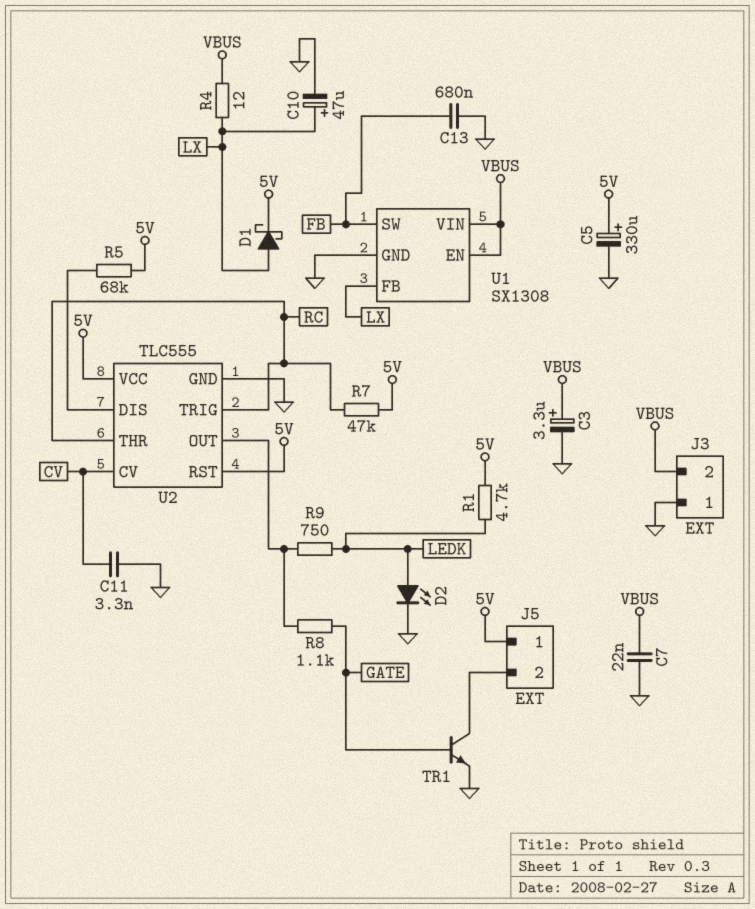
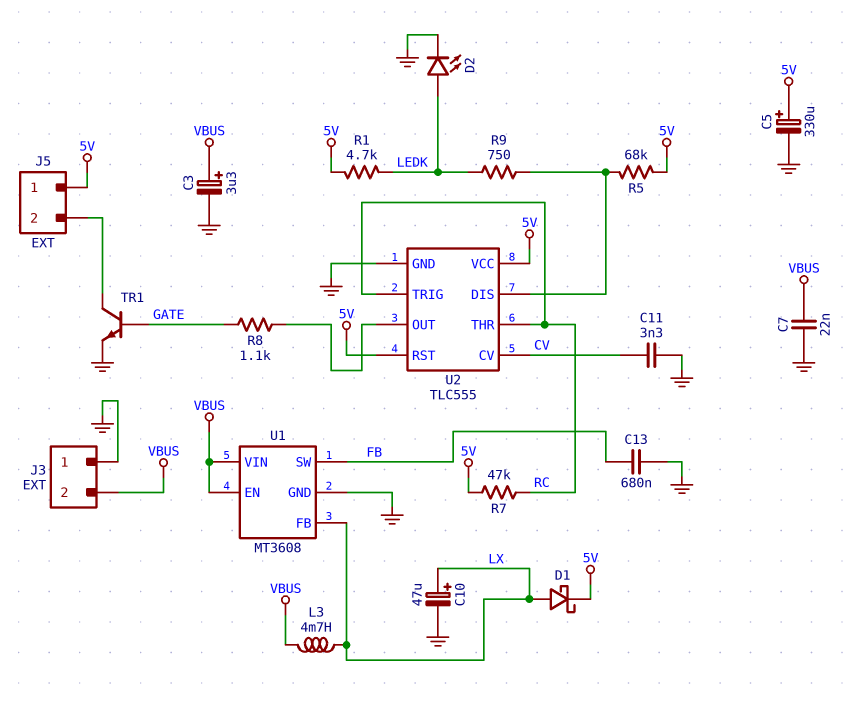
L3: none -> 4.7mH (LX, VBUS)
R4: 12 (LX, VBUS) -> none
R9: 750 (LEDK, U2/OUT) -> 750 (LEDK, U2/DIS)
U1: SX1308 -> MT3608

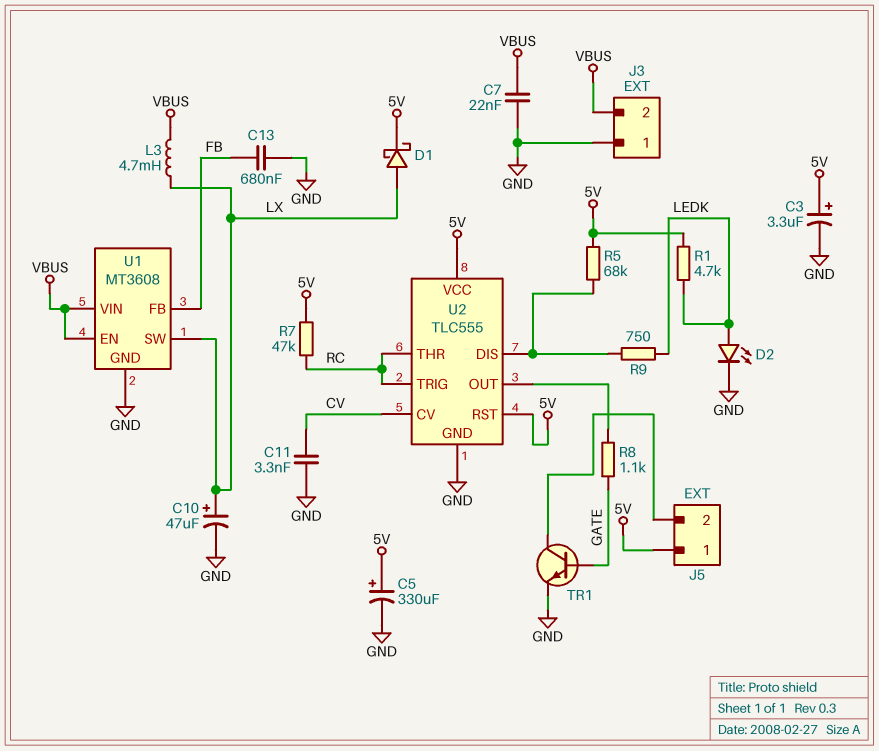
C3: 3.3uF (plus VBUS, minus GND) -> 3.3uF (plus 5V, minus GND)
U1 pin FB: LX -> FB
U1 pin SW: FB -> LX

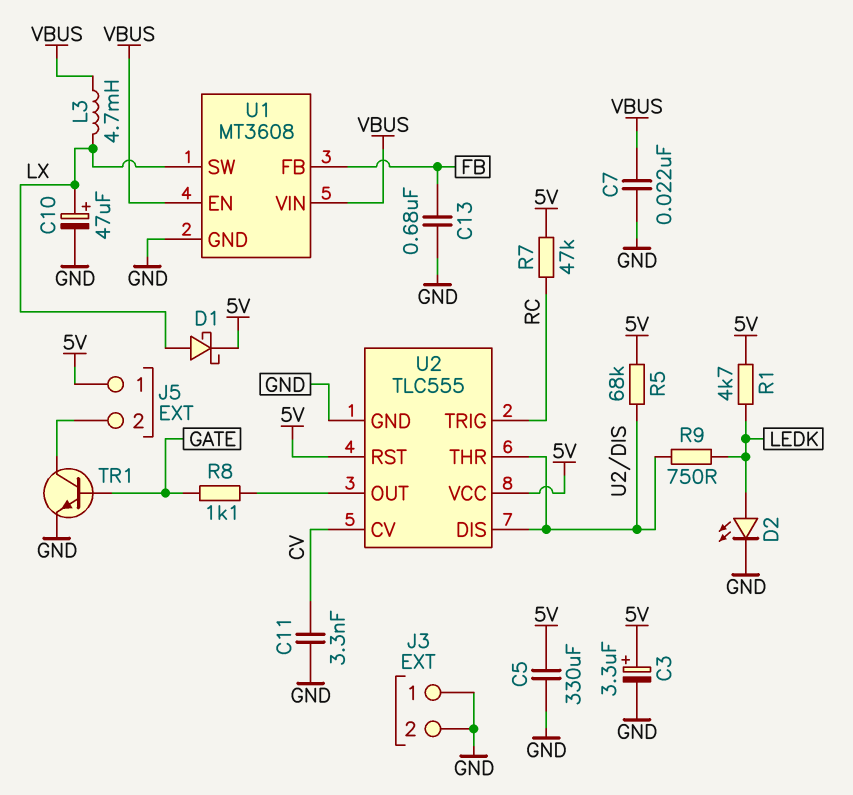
C5: 330uF (plus 5V, minus GND) -> 330uF (5V, GND)
J3 pin 2: VBUS -> GND
U2 pin THR: RC -> U2/DIS

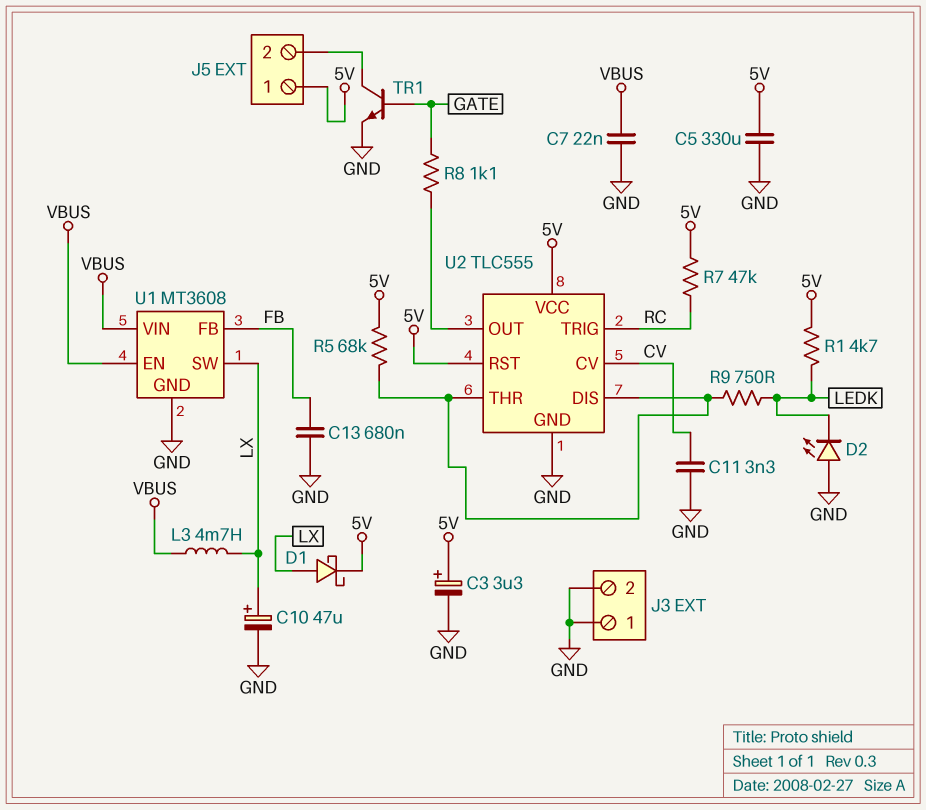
D2: LED (A LEDK, K GND) -> LED (A GND, K LEDK)

